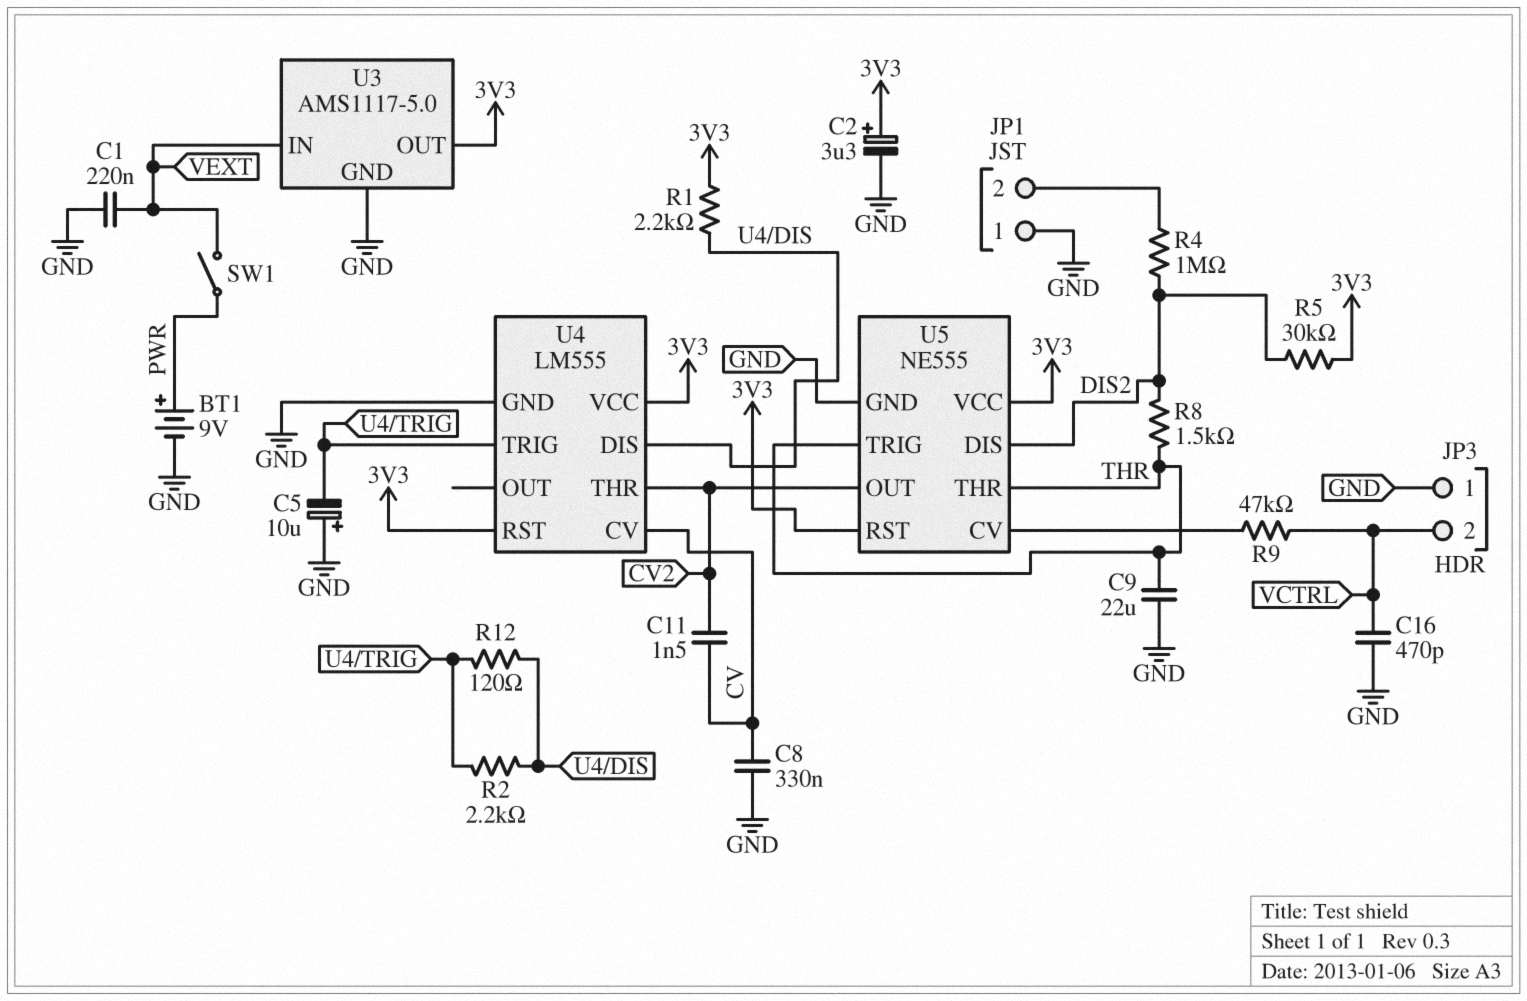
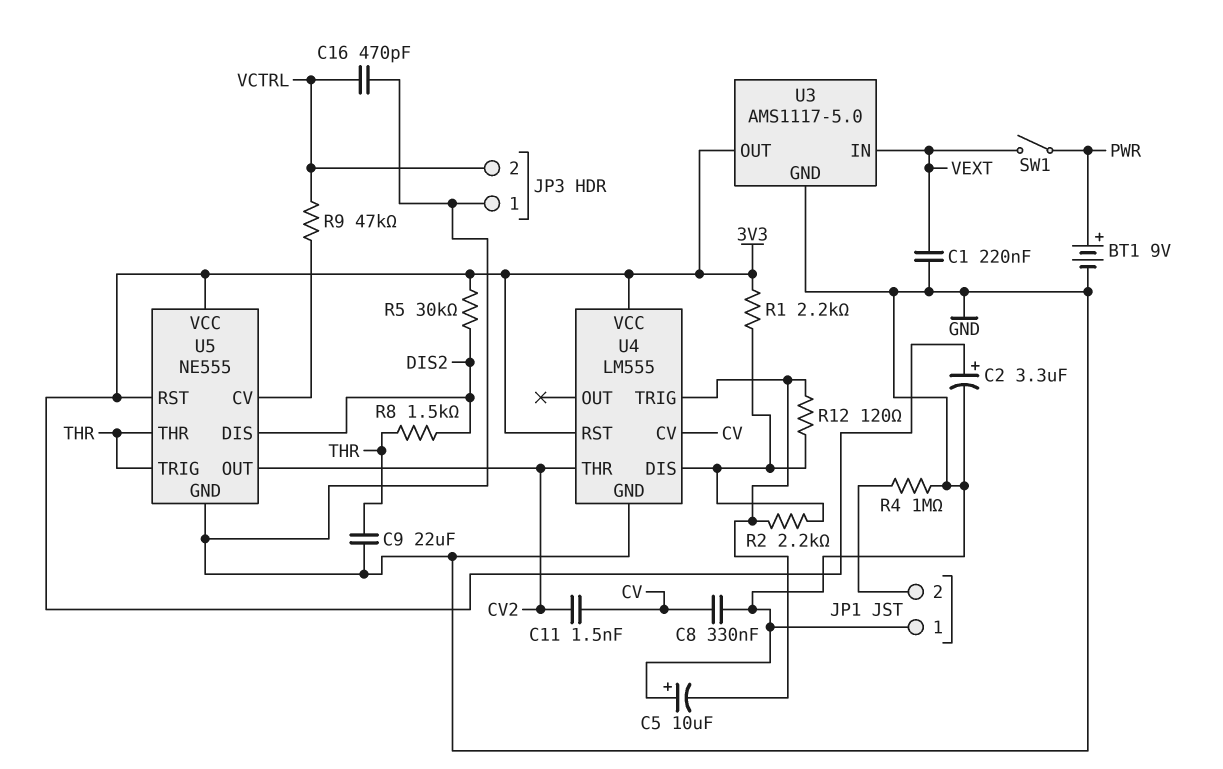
R4: 1M (DIS2, JP1/2) -> 1M (GND, JP1/2)

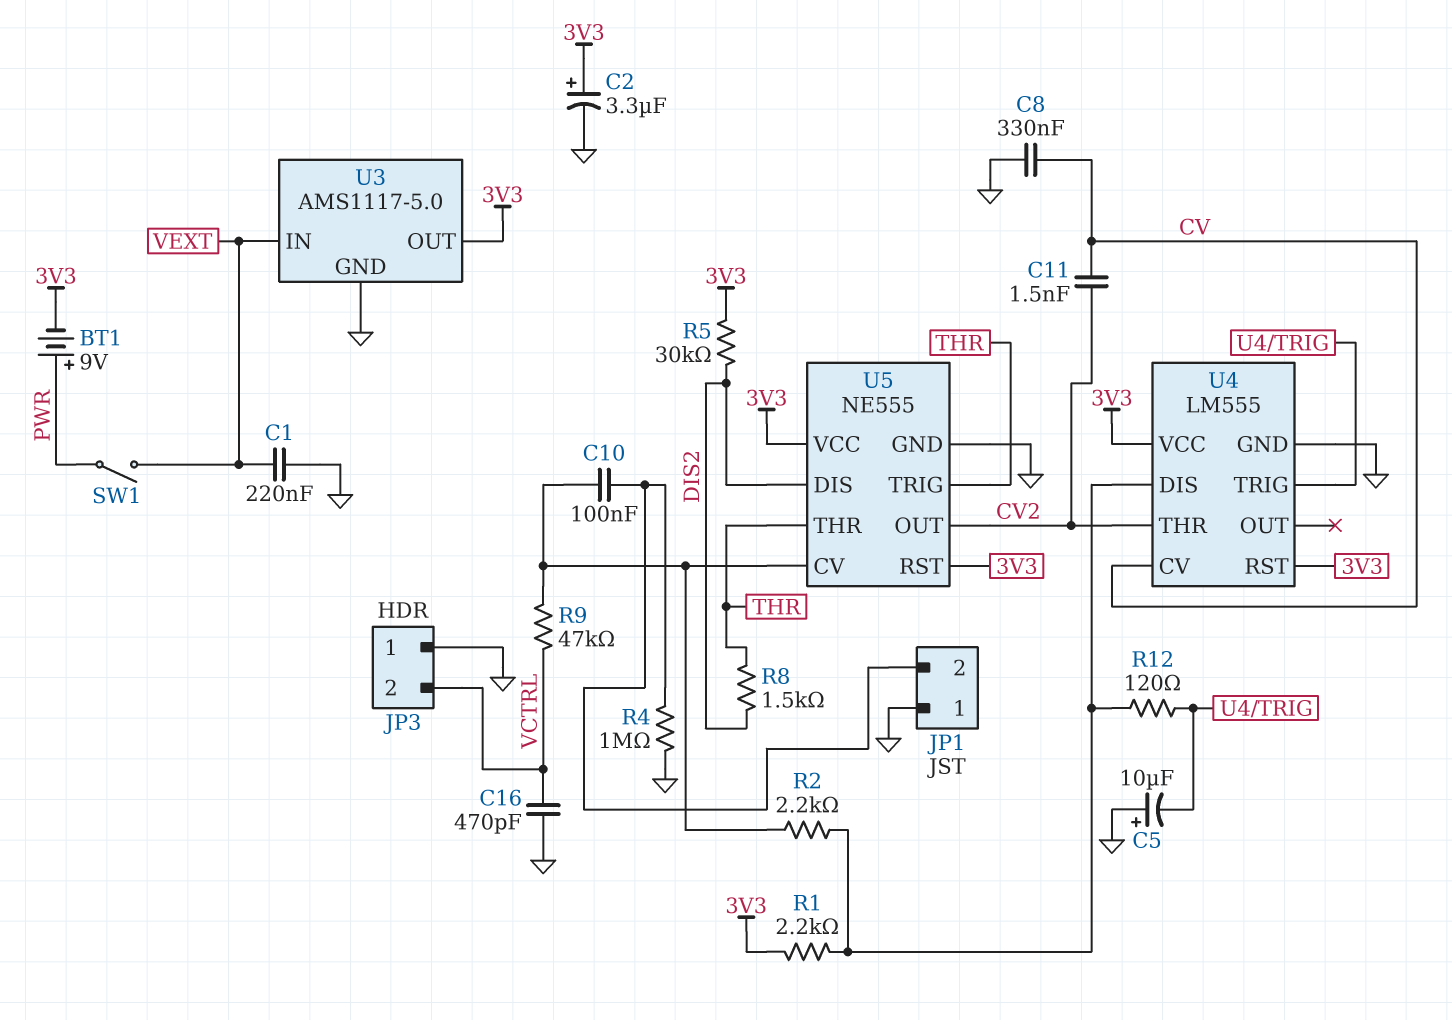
BT1: 9V (plus PWR, minus GND) -> 9V (plus PWR, minus 3V3)
C9: 22uF (GND, THR) -> none
C10: none -> 100nF (JP1/2, U5/CV)
R2: 2.2k (U4/DIS, U4/TRIG) -> 2.2k (U4/DIS, U5/CV)

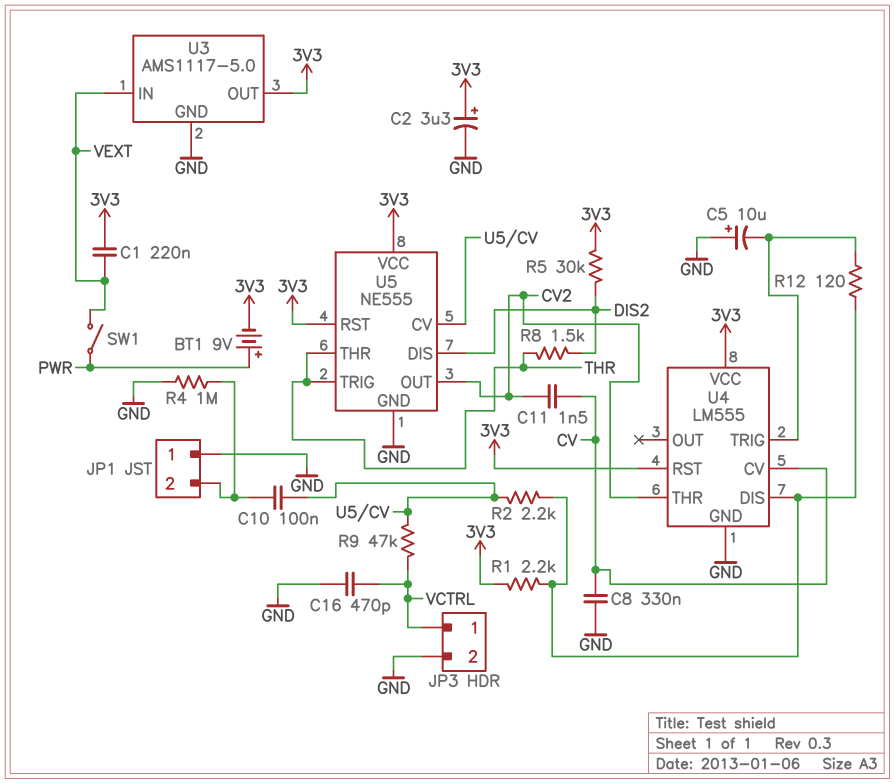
C1: 220nF (GND, VEXT) -> 220nF (3V3, VEXT)
JP3 pin 1: GND -> VCTRL
JP3 pin 2: VCTRL -> GND

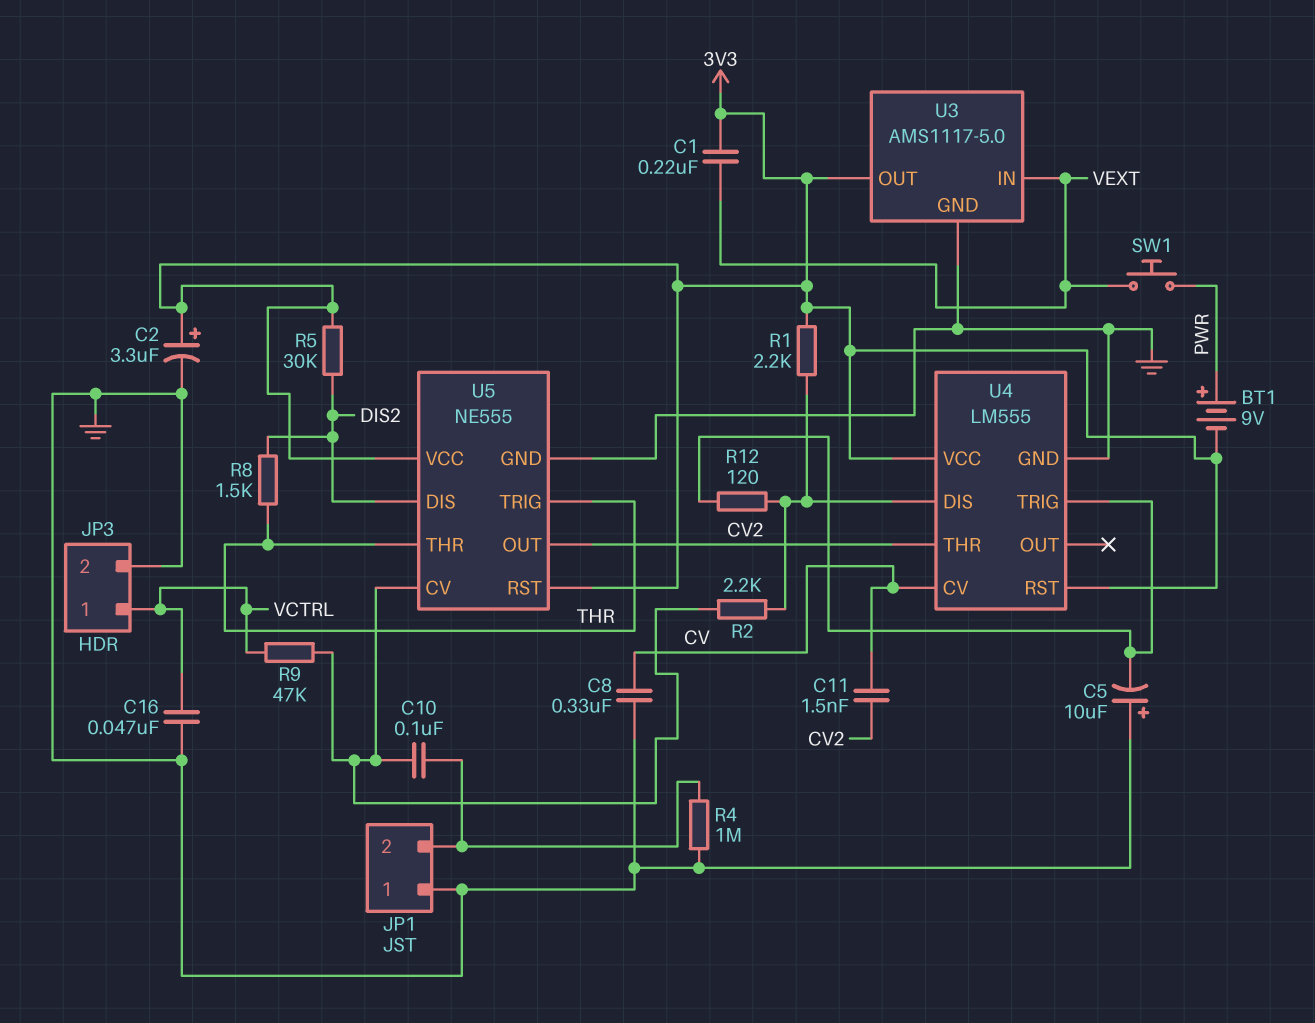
C16: 470pF (GND, VCTRL) -> 47nF (GND, VCTRL)
SW1: switch (PWR, VEXT) -> button (PWR, VEXT)

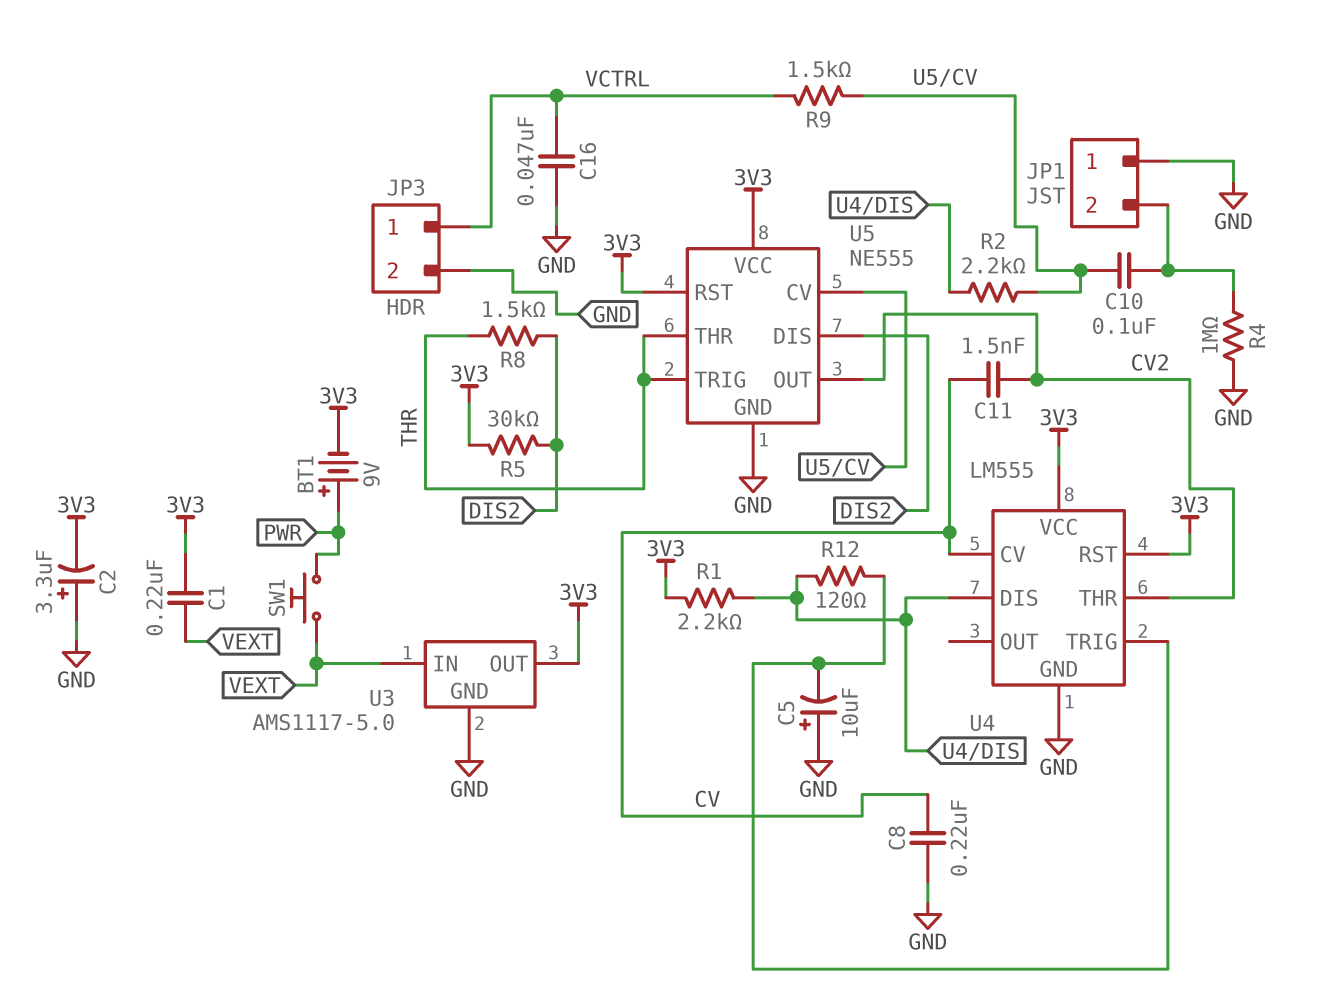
C2: 3.3uF (plus 3V3, minus GND) -> 3.3uF (plus GND, minus 3V3)
C8: 330nF (CV, GND) -> 220nF (CV, GND)
R9: 47k (U5/CV, VCTRL) -> 1.5k (U5/CV, VCTRL)

